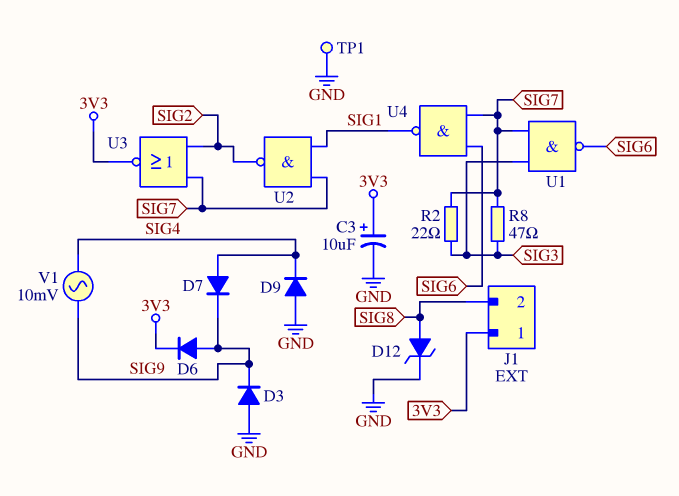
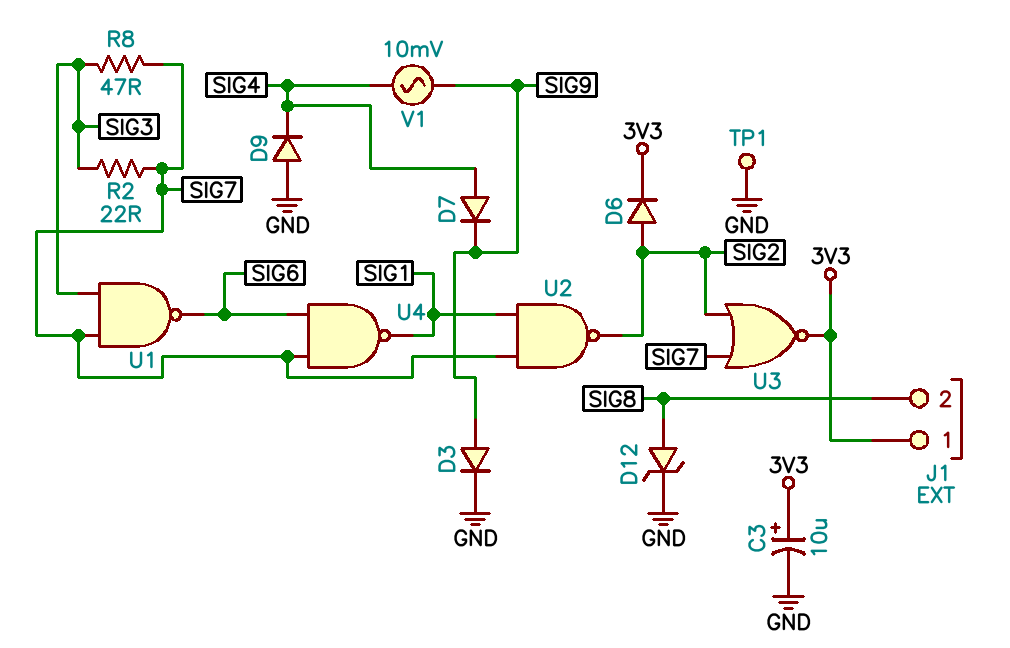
D3: diode (A GND, K SIG9) -> diode (A SIG9, K GND)
D6: diode (A SIG9, K 3V3) -> diode (A SIG2, K 3V3)

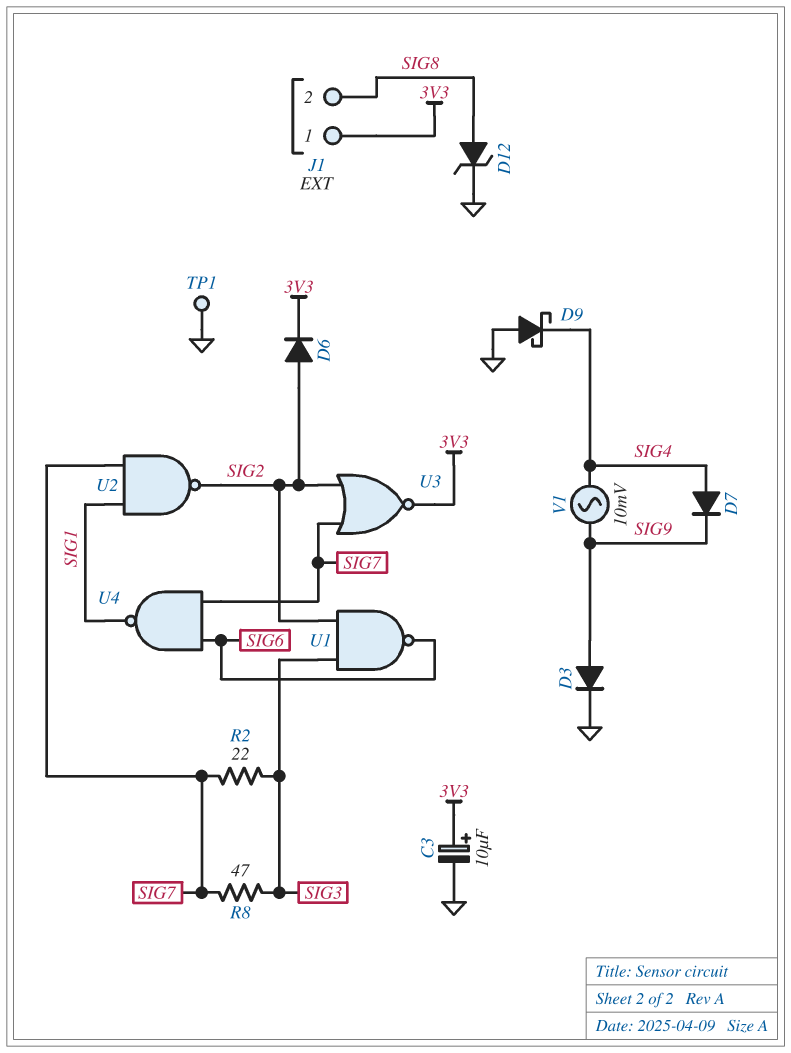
D9: diode (A GND, K SIG4) -> schottky (A GND, K SIG4)
U1: NAND (in SIG3, in SIG7, out SIG6) -> NAND (in SIG2, in SIG3, out SIG6)

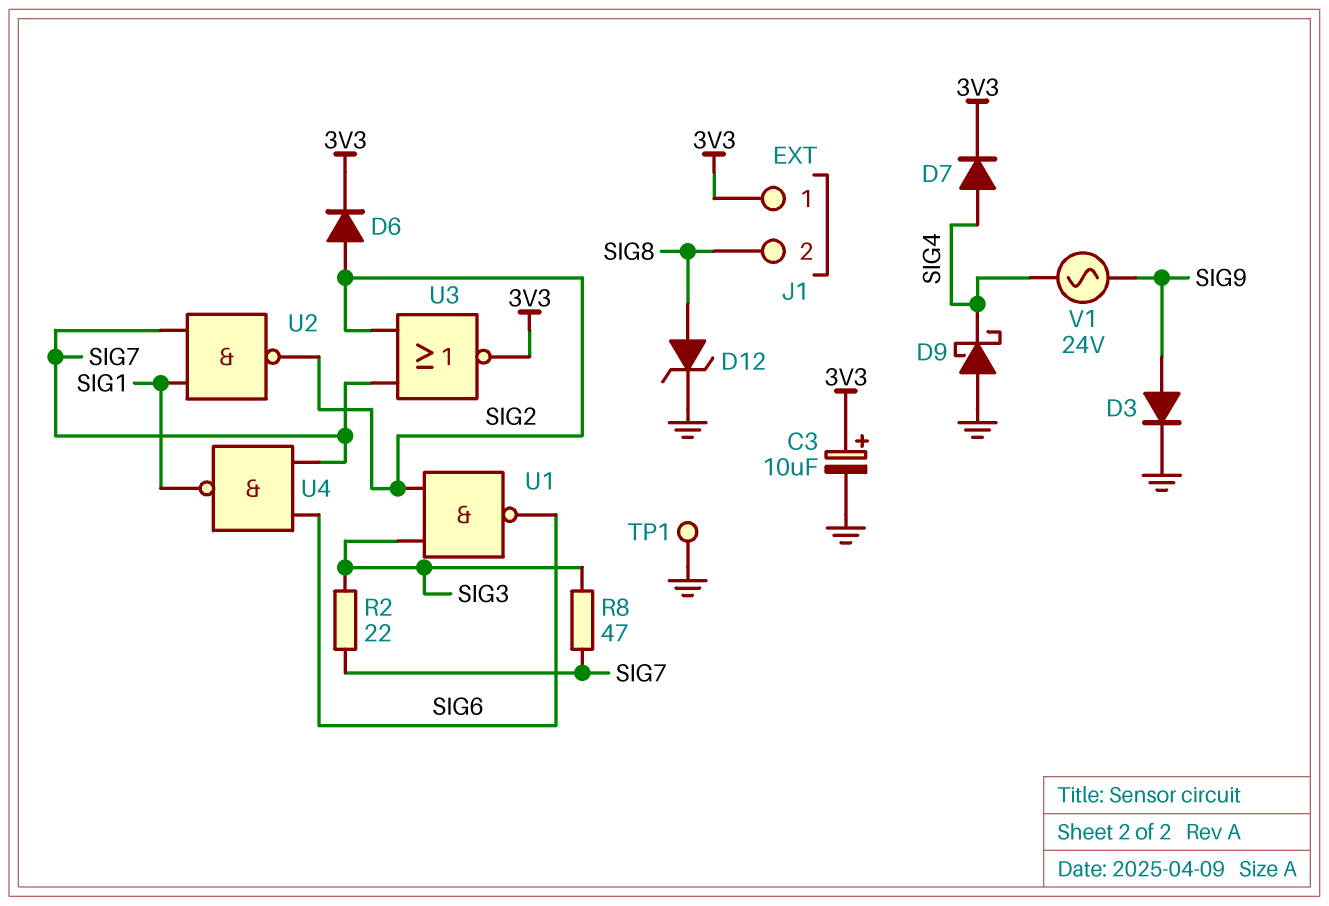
D7: diode (A SIG4, K SIG9) -> diode (A SIG4, K 3V3)
V1: AC 10mV (SIG4, SIG9) -> AC 24V (SIG4, SIG9)

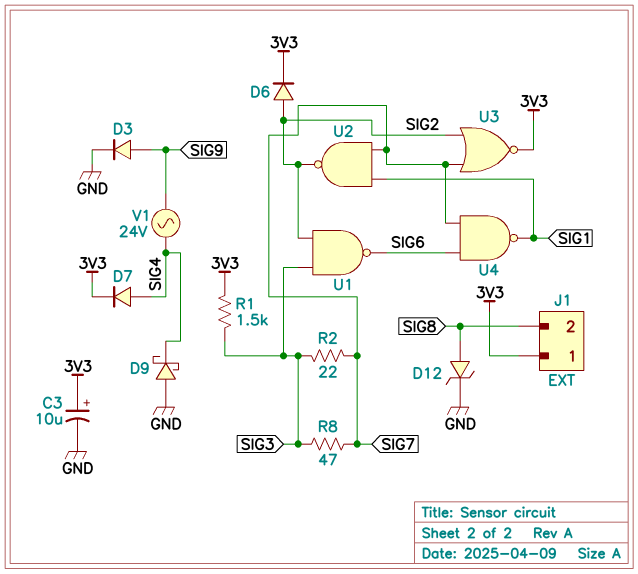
R1: none -> 1.5k (3V3, SIG3)
TP1: test point (GND) -> none

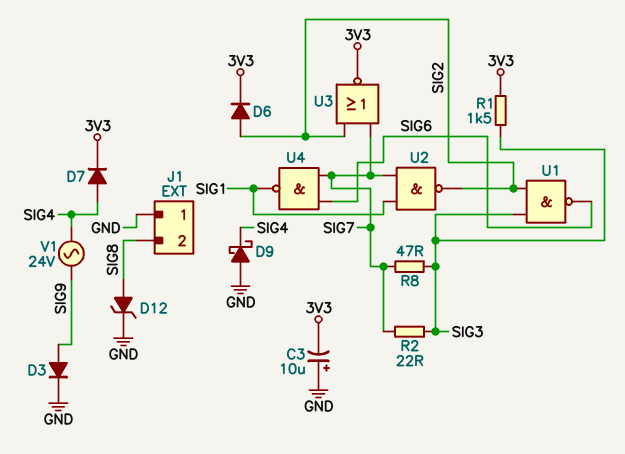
C3: 10uF (plus 3V3, minus GND) -> 10uF (plus GND, minus 3V3)
J1 pin 1: 3V3 -> GND

